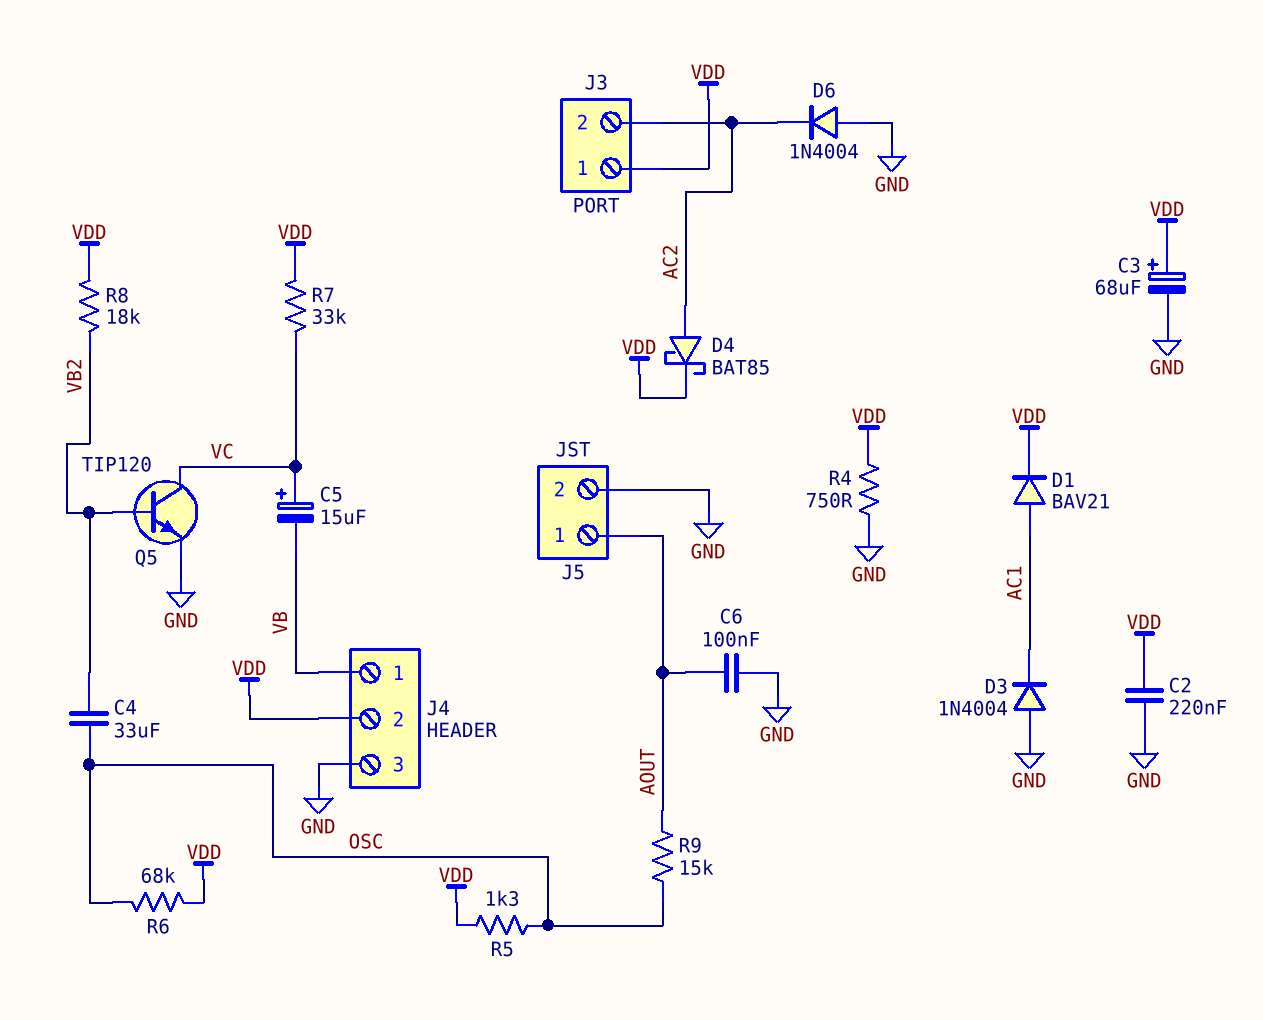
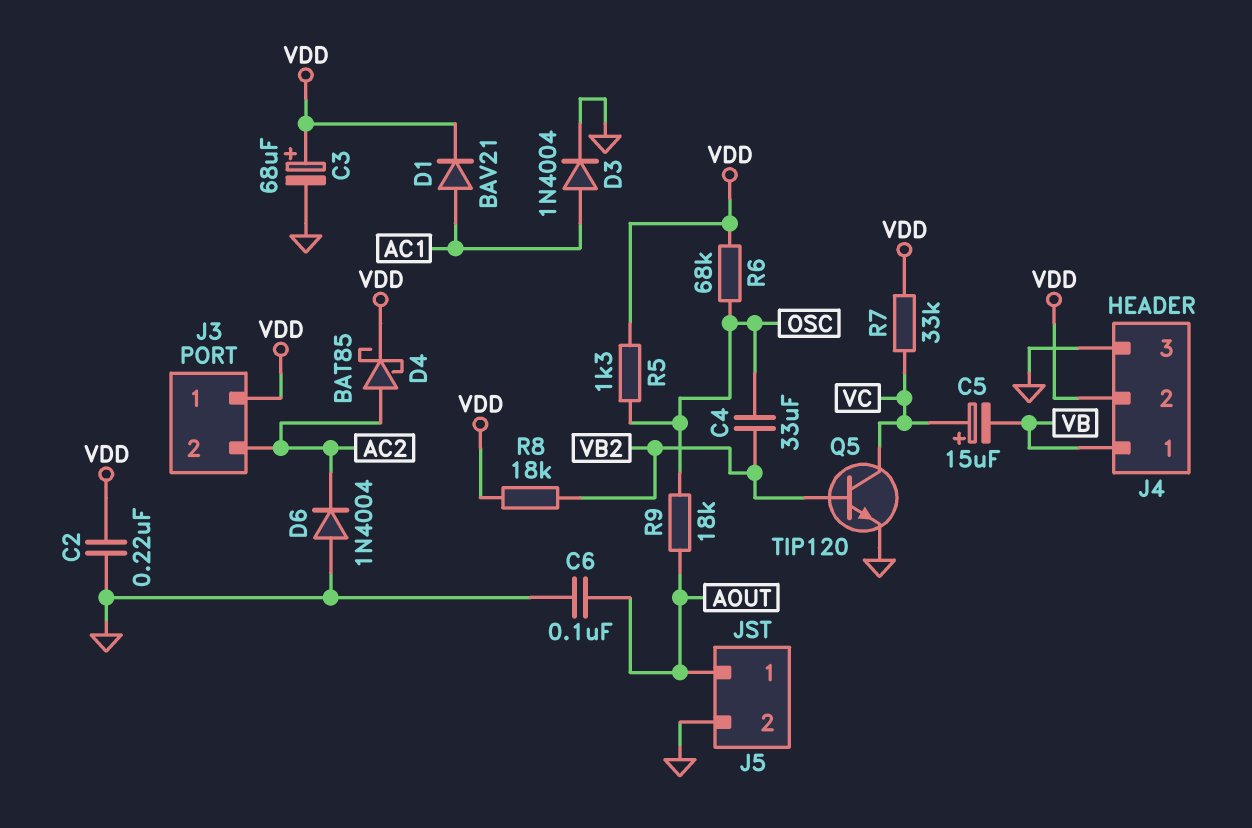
D3: diode 1N4004 (A GND, K AC1) -> diode 1N4004 (A AC1, K GND)
R4: 750 (GND, VDD) -> none
R9: 15k (AOUT, OSC) -> 18k (AOUT, OSC)

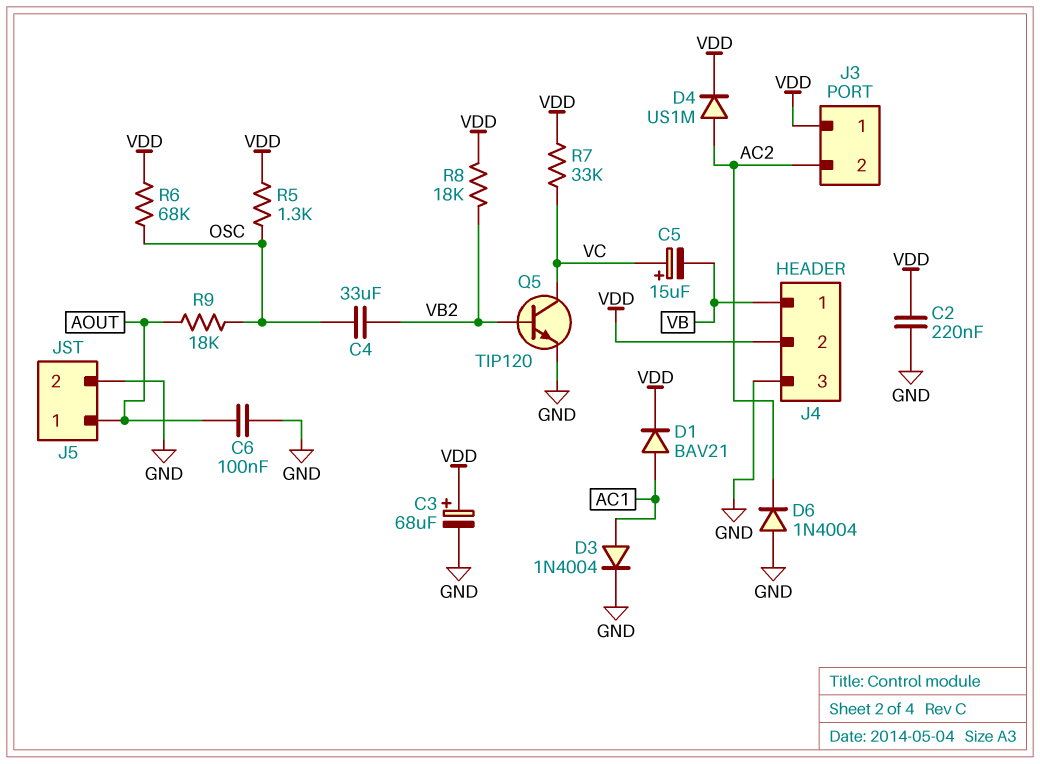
D4: schottky BAT85 (A AC2, K VDD) -> diode US1M (A AC2, K VDD)

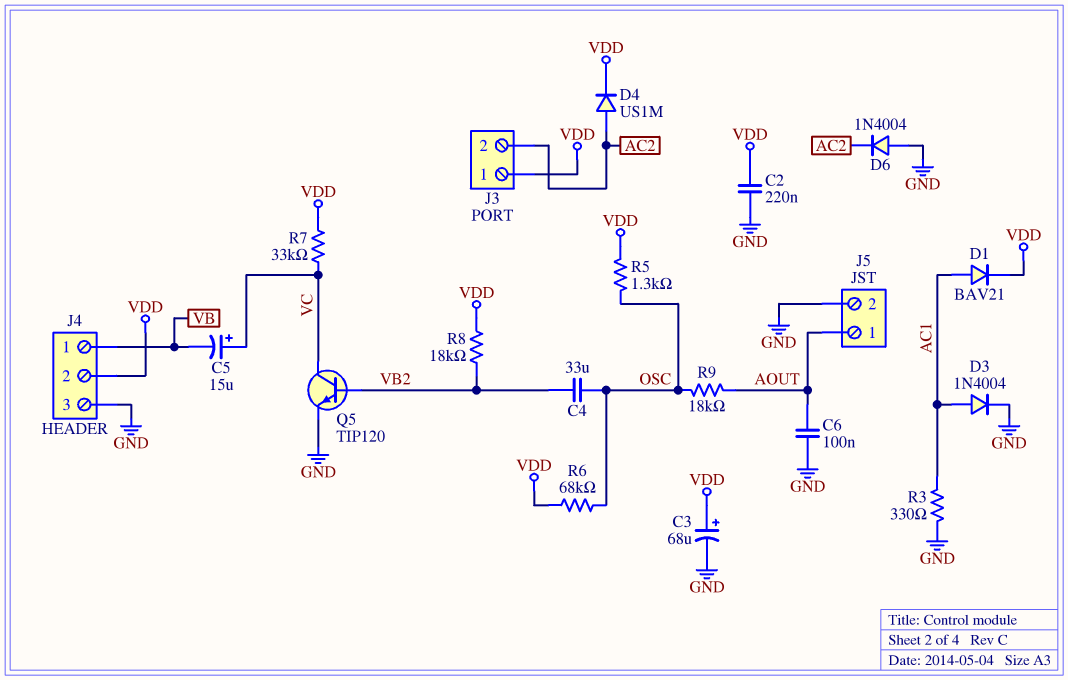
R3: none -> 330 (AC1, GND)

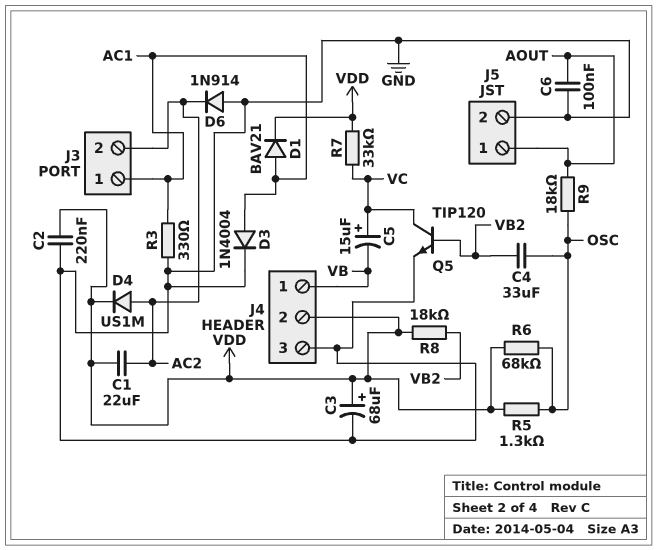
C1: none -> 22uF (AC2, VDD)
D6: diode 1N4004 (A GND, K AC2) -> diode 1N914 (A GND, K AC2)
J3 pin 1: VDD -> AC1

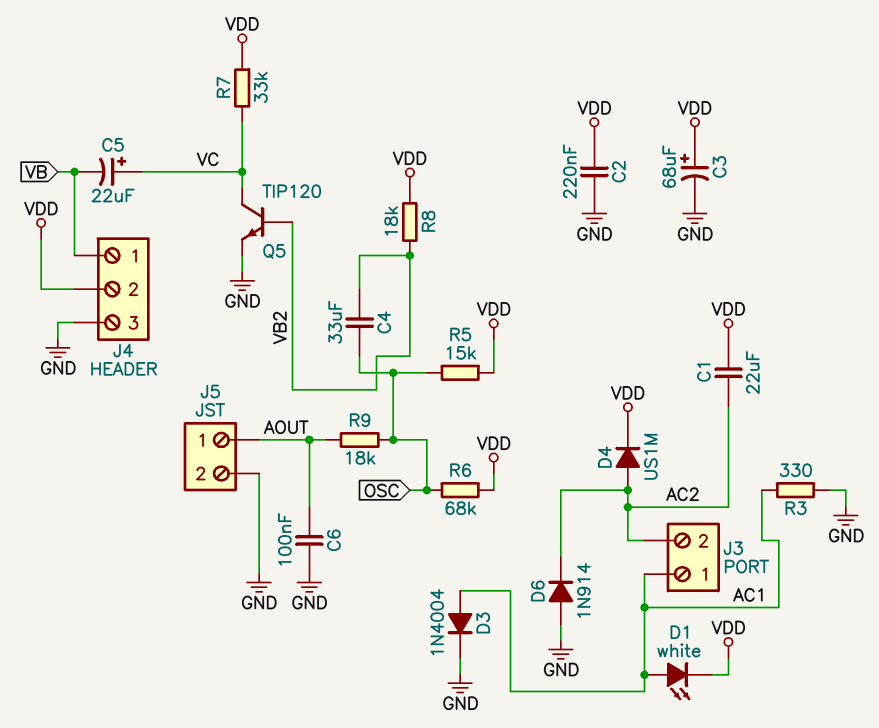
C5: 15uF (plus VC, minus VB) -> 22uF (plus VC, minus VB)
D1: diode BAV21 (A AC1, K VDD) -> LED white (A AC1, K VDD)
R5: 1.3k (OSC, VDD) -> 15k (OSC, VDD)

